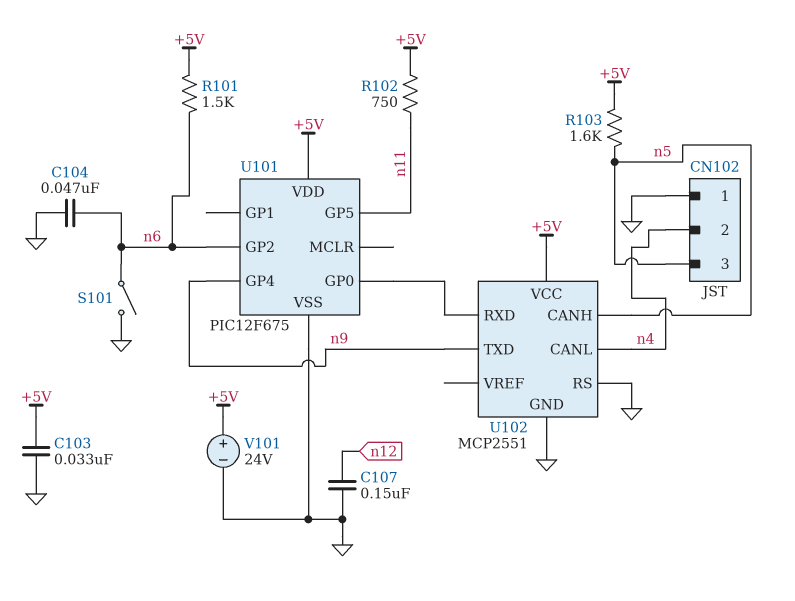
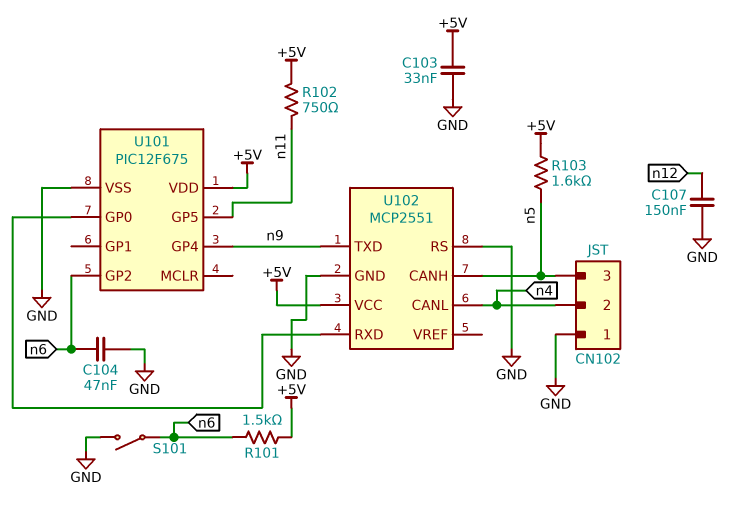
V101: 24V (plus +5V, minus GND) -> none

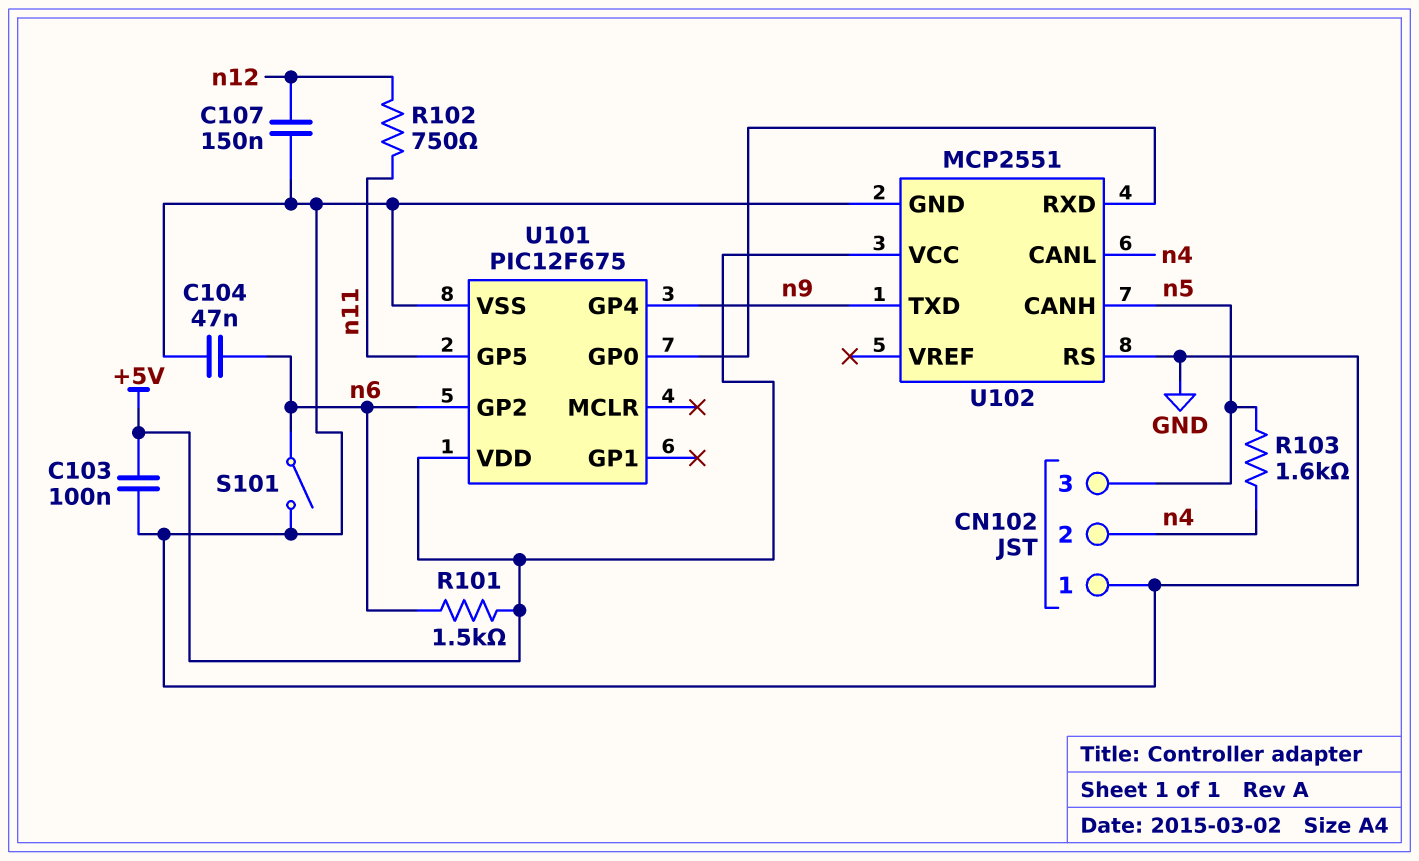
C103: 33nF (+5V, GND) -> 100nF (+5V, GND)
R102: 750 (+5V, n11) -> 750 (n11, n12)
R103: 1.6k (+5V, n5) -> 1.6k (n4, n5)

